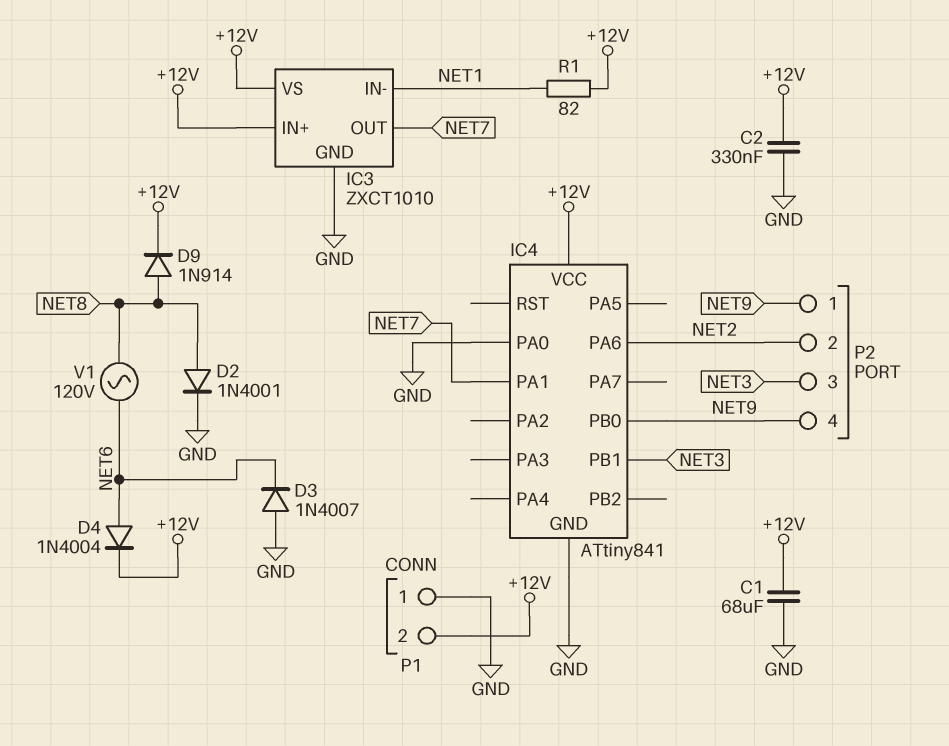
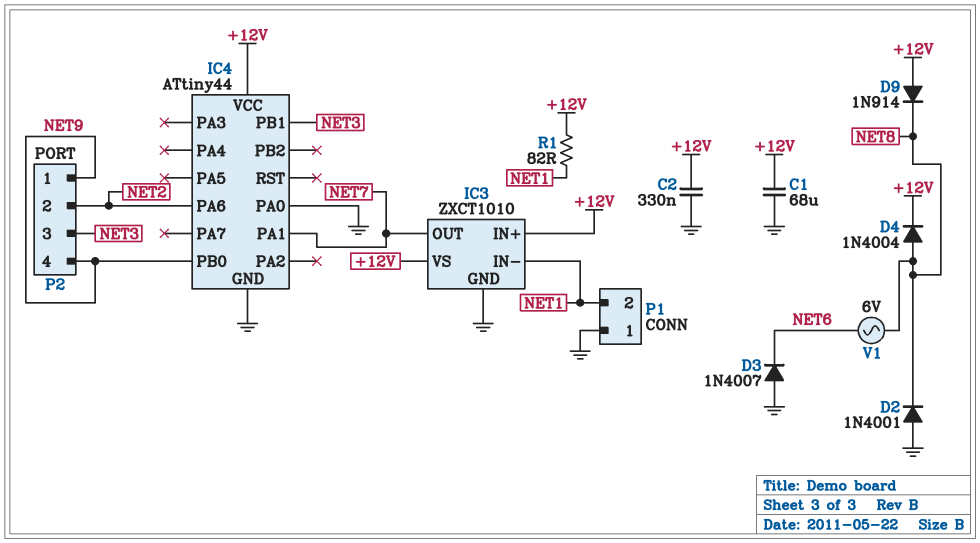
D2: diode 1N4001 (A NET8, K GND) -> diode 1N4001 (A GND, K NET8)
D4: diode 1N4004 (A NET6, K +12V) -> diode 1N4004 (A NET8, K +12V)
D9: diode 1N914 (A NET8, K +12V) -> diode 1N914 (A +12V, K NET8)
IC4: ATtiny841 -> ATtiny44
P1 pin 2: +12V -> NET1
V1: AC 120V (NET6, NET8) -> AC 6V (NET6, NET8)

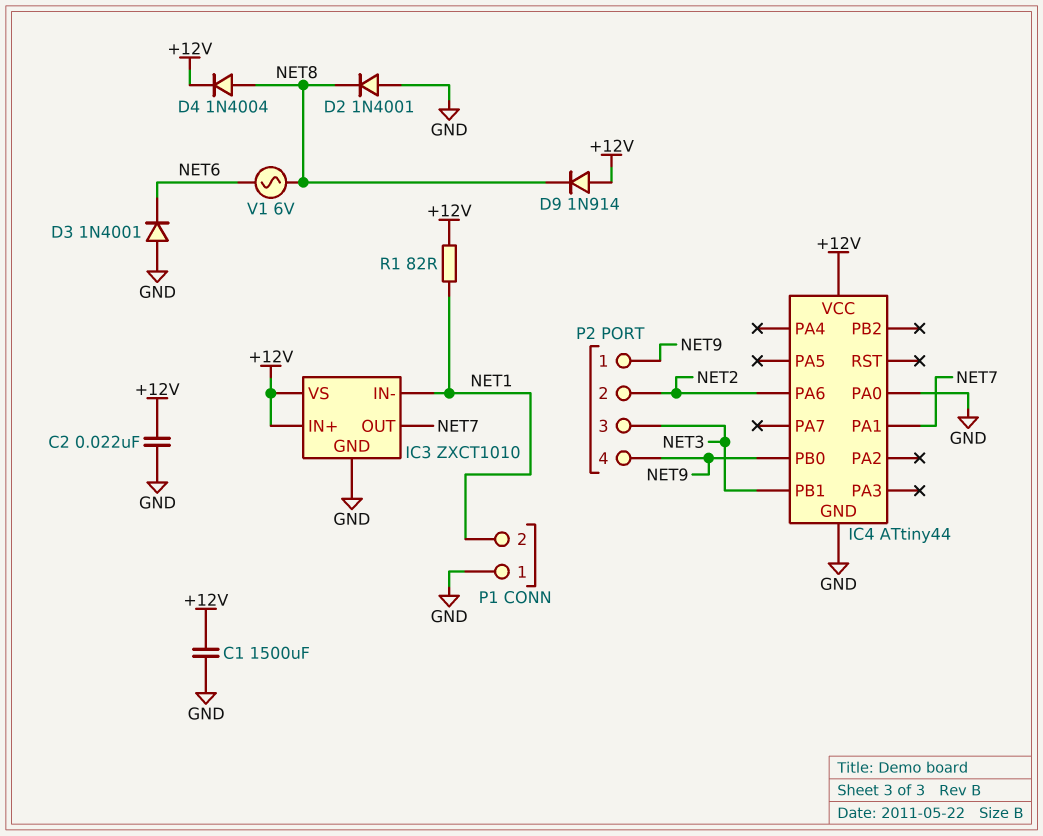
C1: 68uF (+12V, GND) -> 1500uF (+12V, GND)
C2: 330nF (+12V, GND) -> 22nF (+12V, GND)
D3: diode 1N4007 (A GND, K NET6) -> diode 1N4001 (A GND, K NET6)

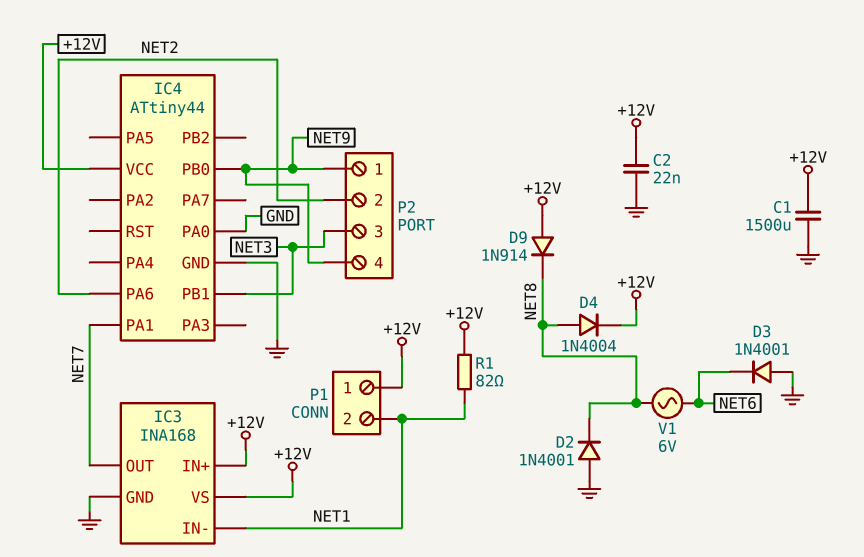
IC3: ZXCT1010 -> INA168
P1 pin 1: GND -> +12V

